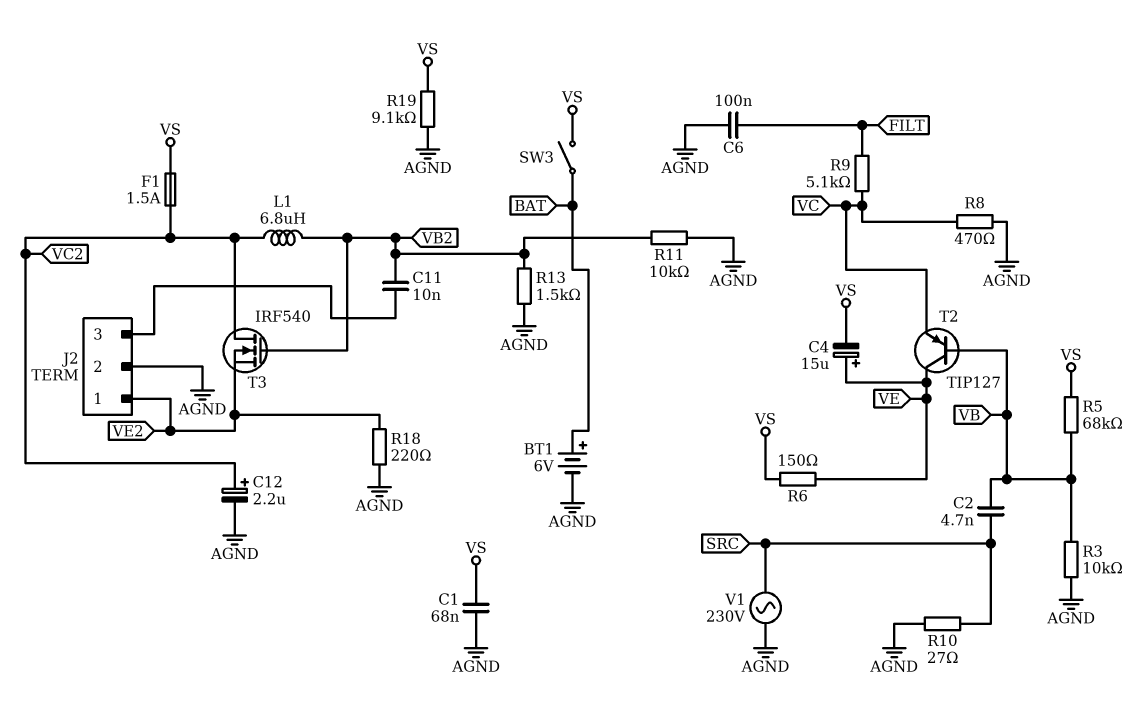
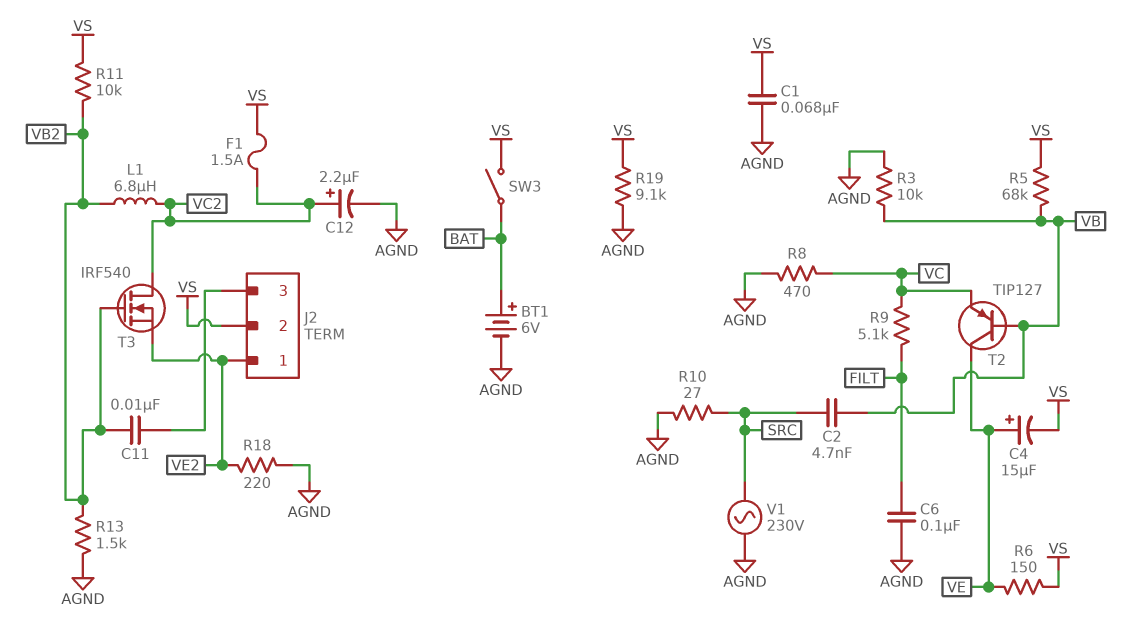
J2 pin 2: AGND -> VS
R11: 10k (AGND, VB2) -> 10k (VB2, VS)

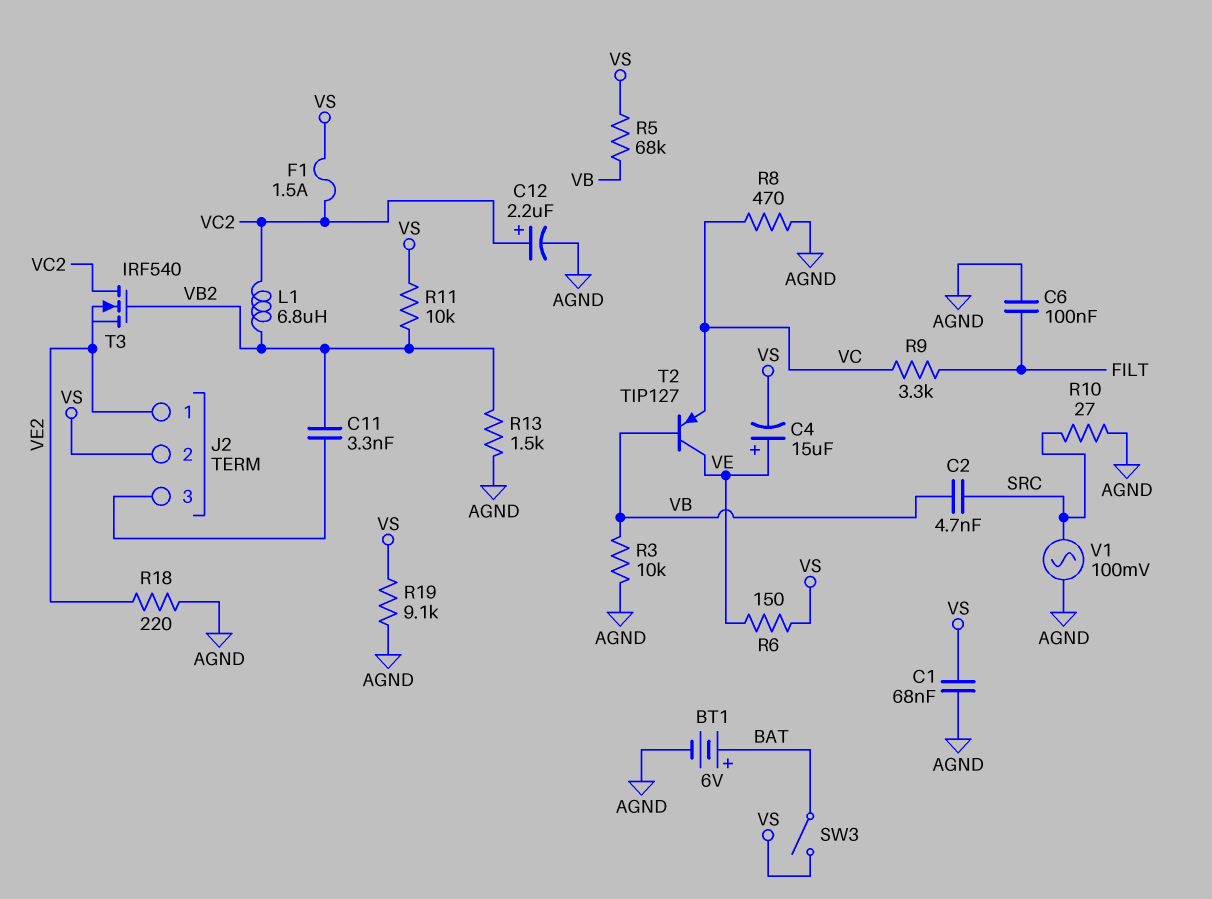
C11: 10nF (J2/3, VB2) -> 3.3nF (J2/3, VB2)
R9: 5.1k (FILT, VC) -> 3.3k (FILT, VC)
V1: AC 230V (AGND, SRC) -> AC 100mV (AGND, SRC)

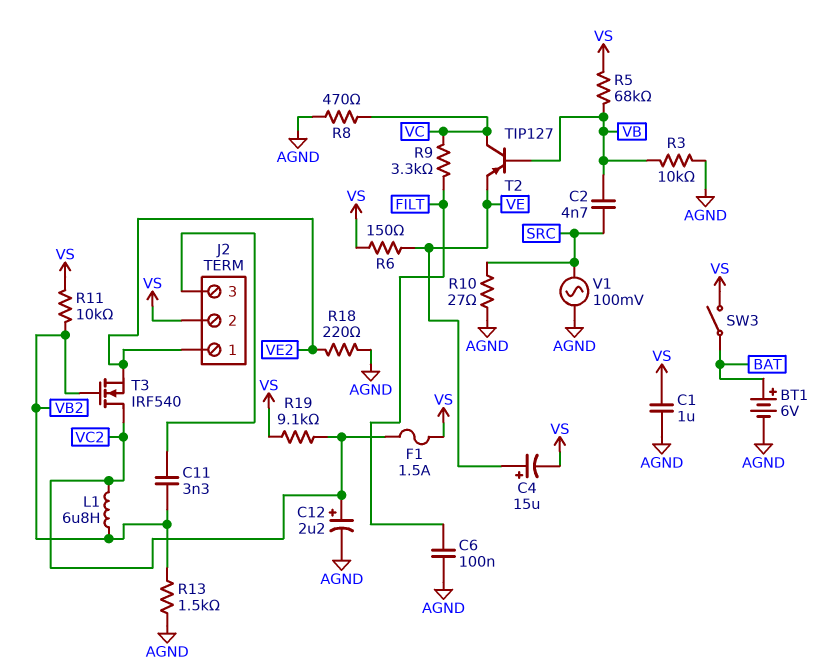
C1: 68nF (AGND, VS) -> 1uF (AGND, VS)
R19: 9.1k (AGND, VS) -> 9.1k (VC2, VS)
T2: PNP TIP127 (B VB, C VE, E VC) -> PNP TIP127 (B VB, C VC, E VE)

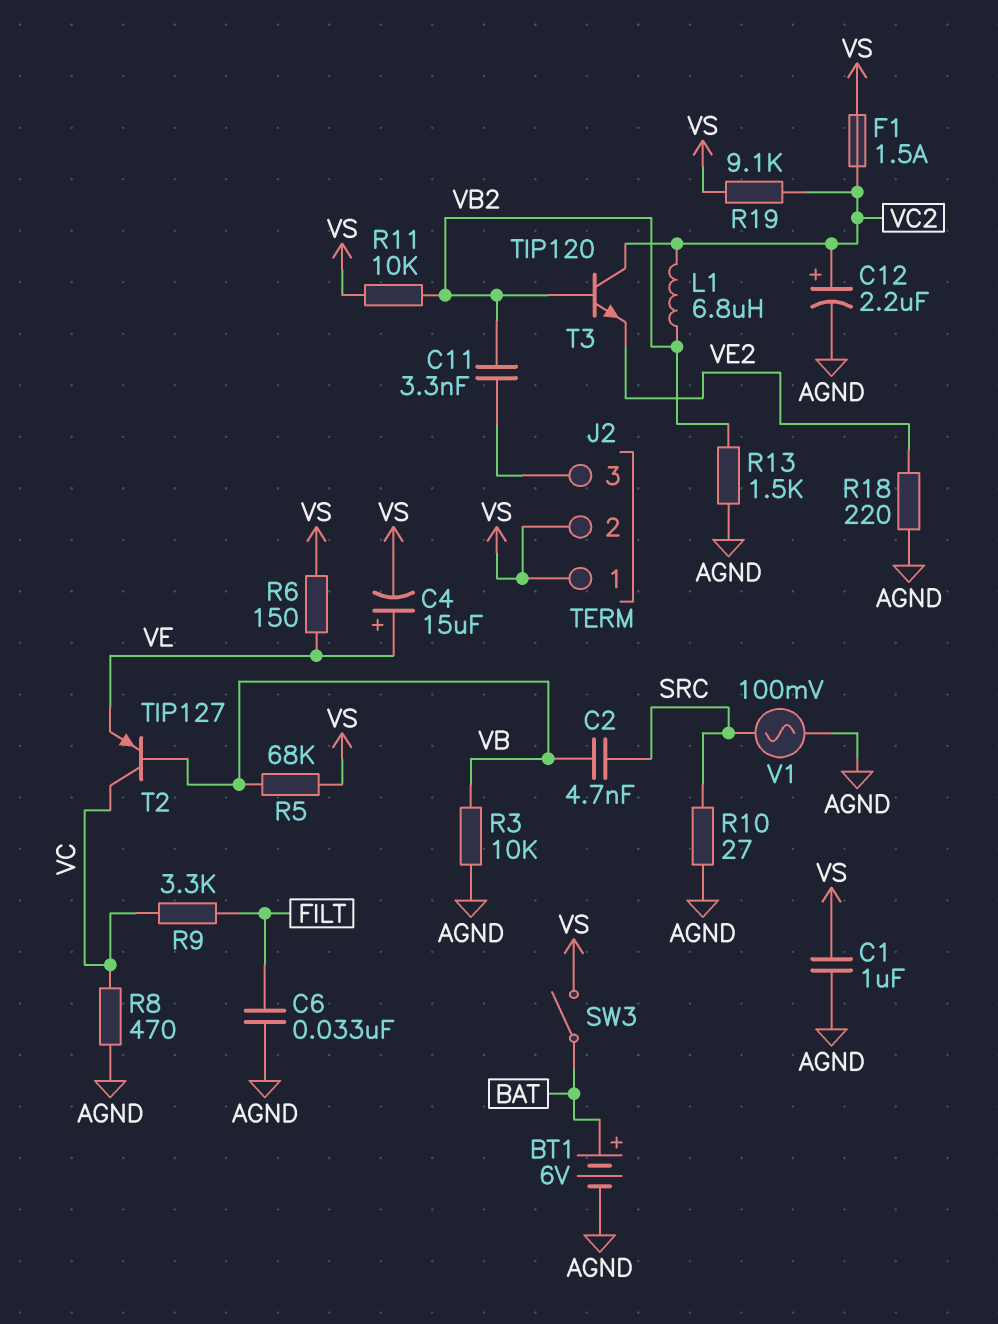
C6: 100nF (AGND, FILT) -> 33nF (AGND, FILT)
J2 pin 1: VE2 -> VS
T3: NMOS IRF540 (G VB2, D VC2, S VE2) -> NPN TIP120 (B VB2, C VC2, E VE2)

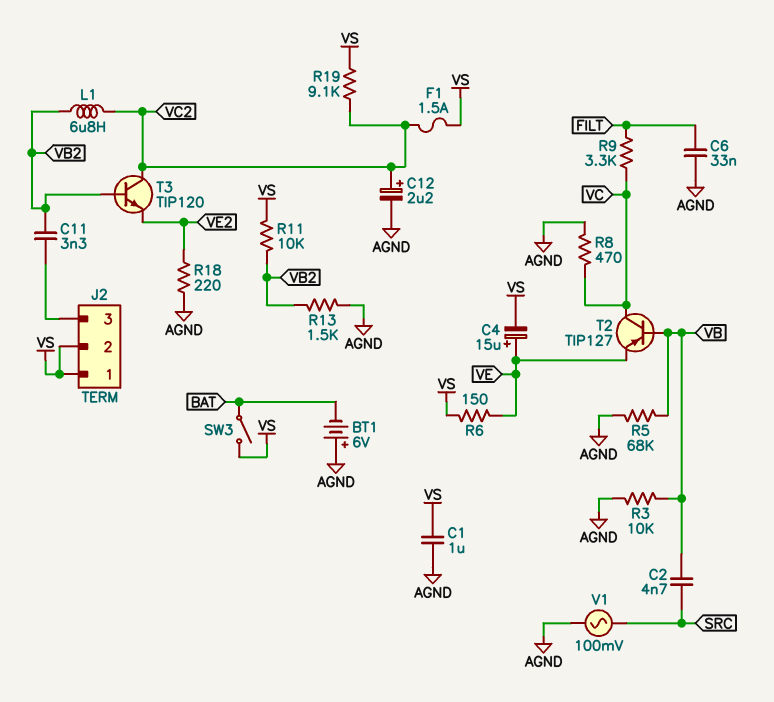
BT1: 6V (plus BAT, minus AGND) -> 6V (plus AGND, minus BAT)
R5: 68k (VB, VS) -> 68k (AGND, VB)
R10: 27 (AGND, SRC) -> none

